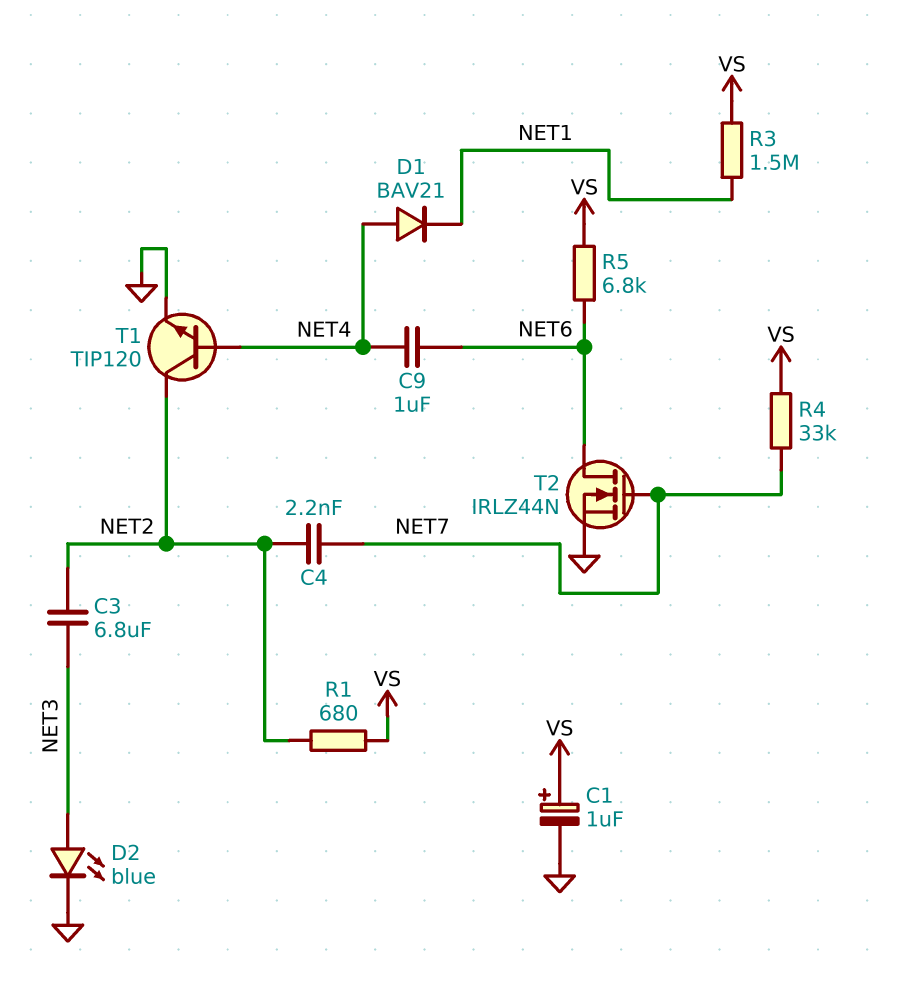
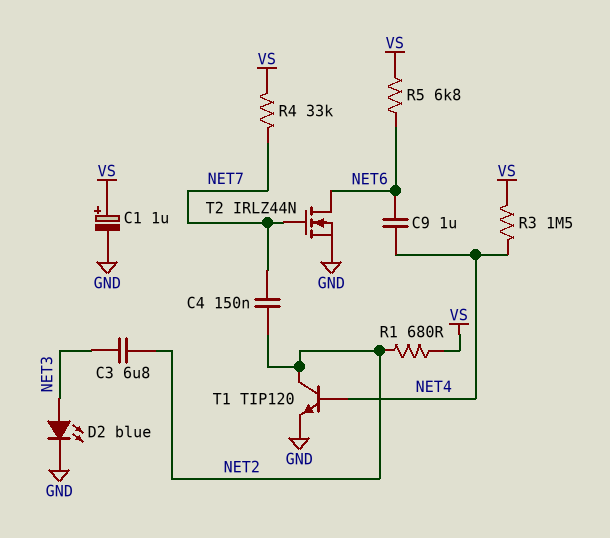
C4: 2.2nF (NET2, NET7) -> 150nF (NET2, NET7)
D1: diode BAV21 (A NET4, K NET1) -> none
R3: 1.5M (NET1, VS) -> 1.5M (NET4, VS)

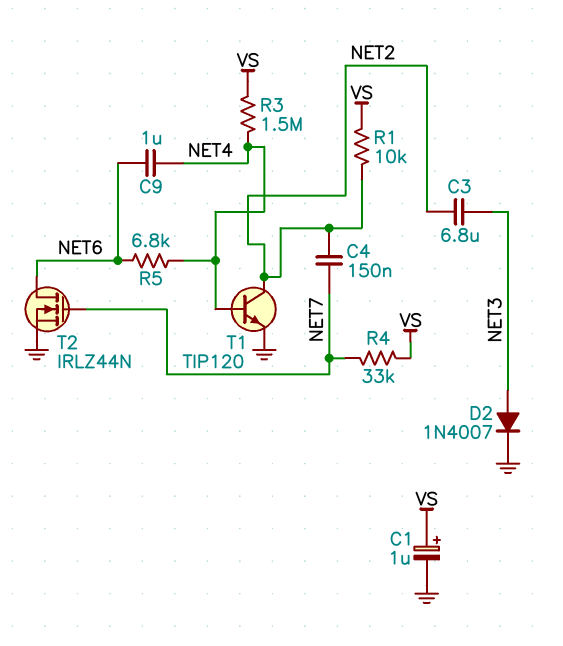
D2: LED blue (A NET3, K GND) -> diode 1N4007 (A NET3, K GND)
R1: 680 (NET2, VS) -> 10k (NET2, VS)
R5: 6.8k (NET6, VS) -> 6.8k (NET4, NET6)

